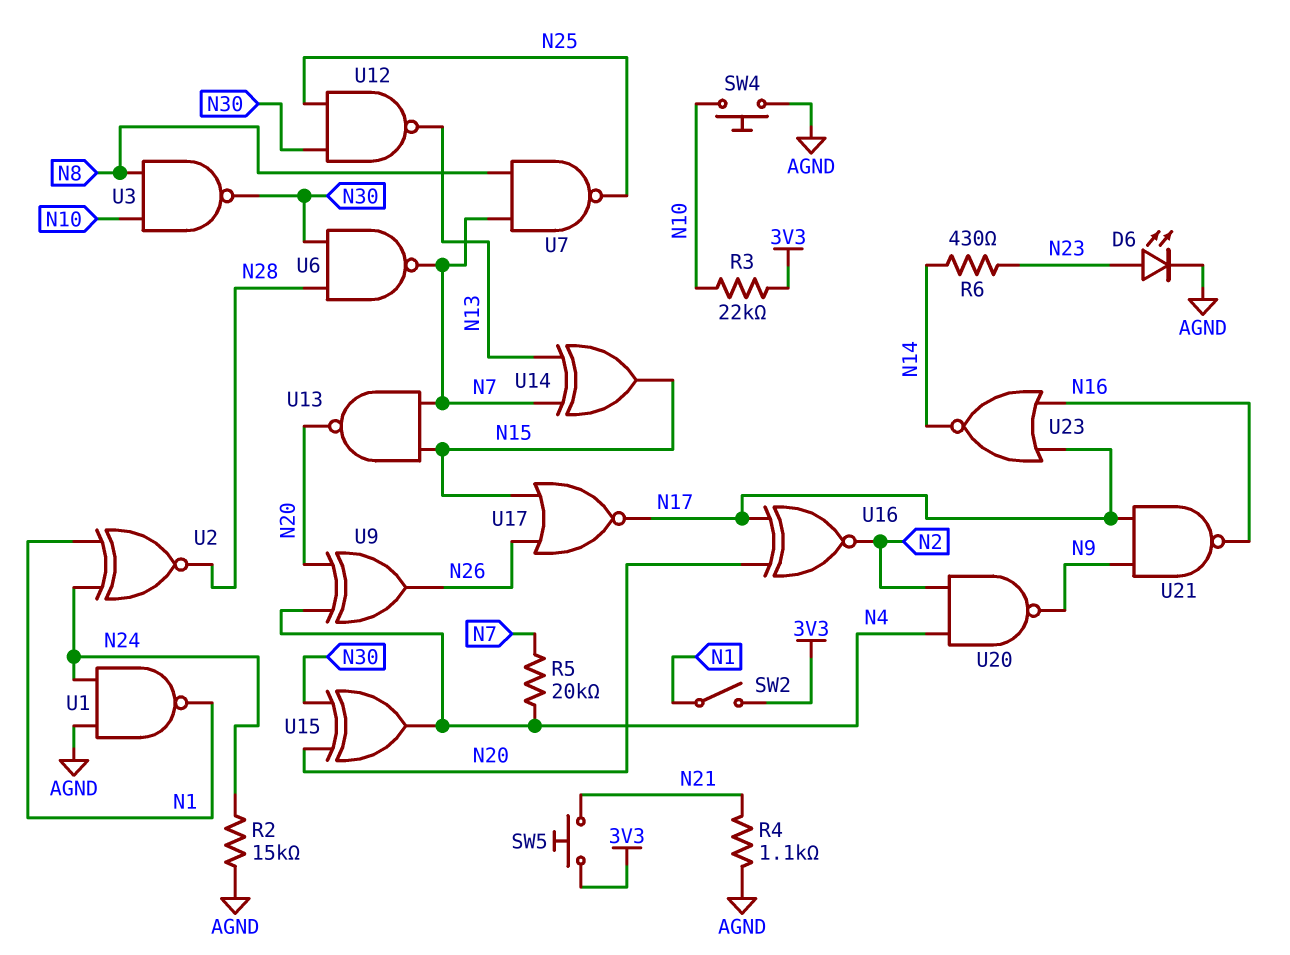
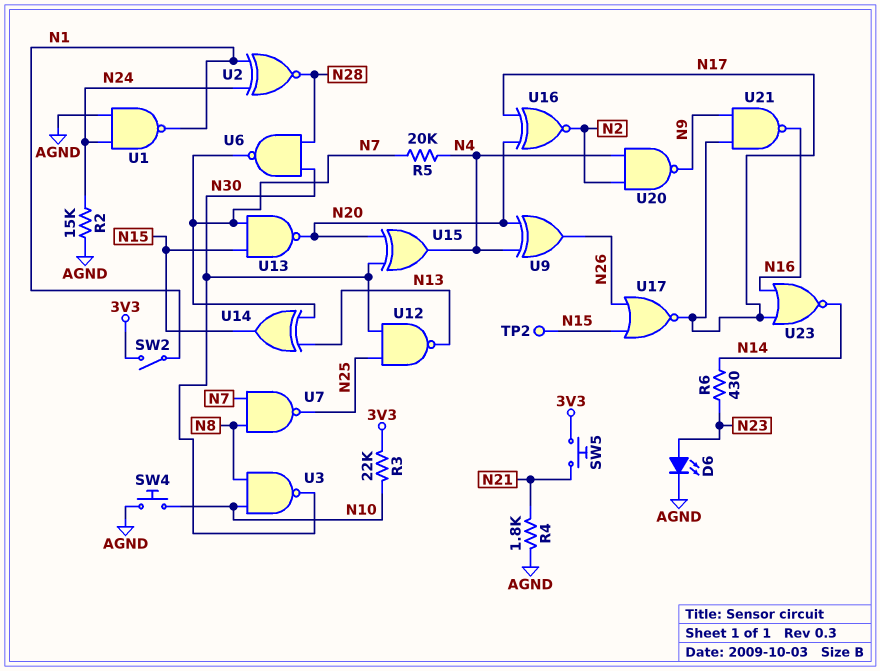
R4: 1.1k (AGND, N21) -> 1.8k (AGND, N21)
TP2: none -> test point (N15)

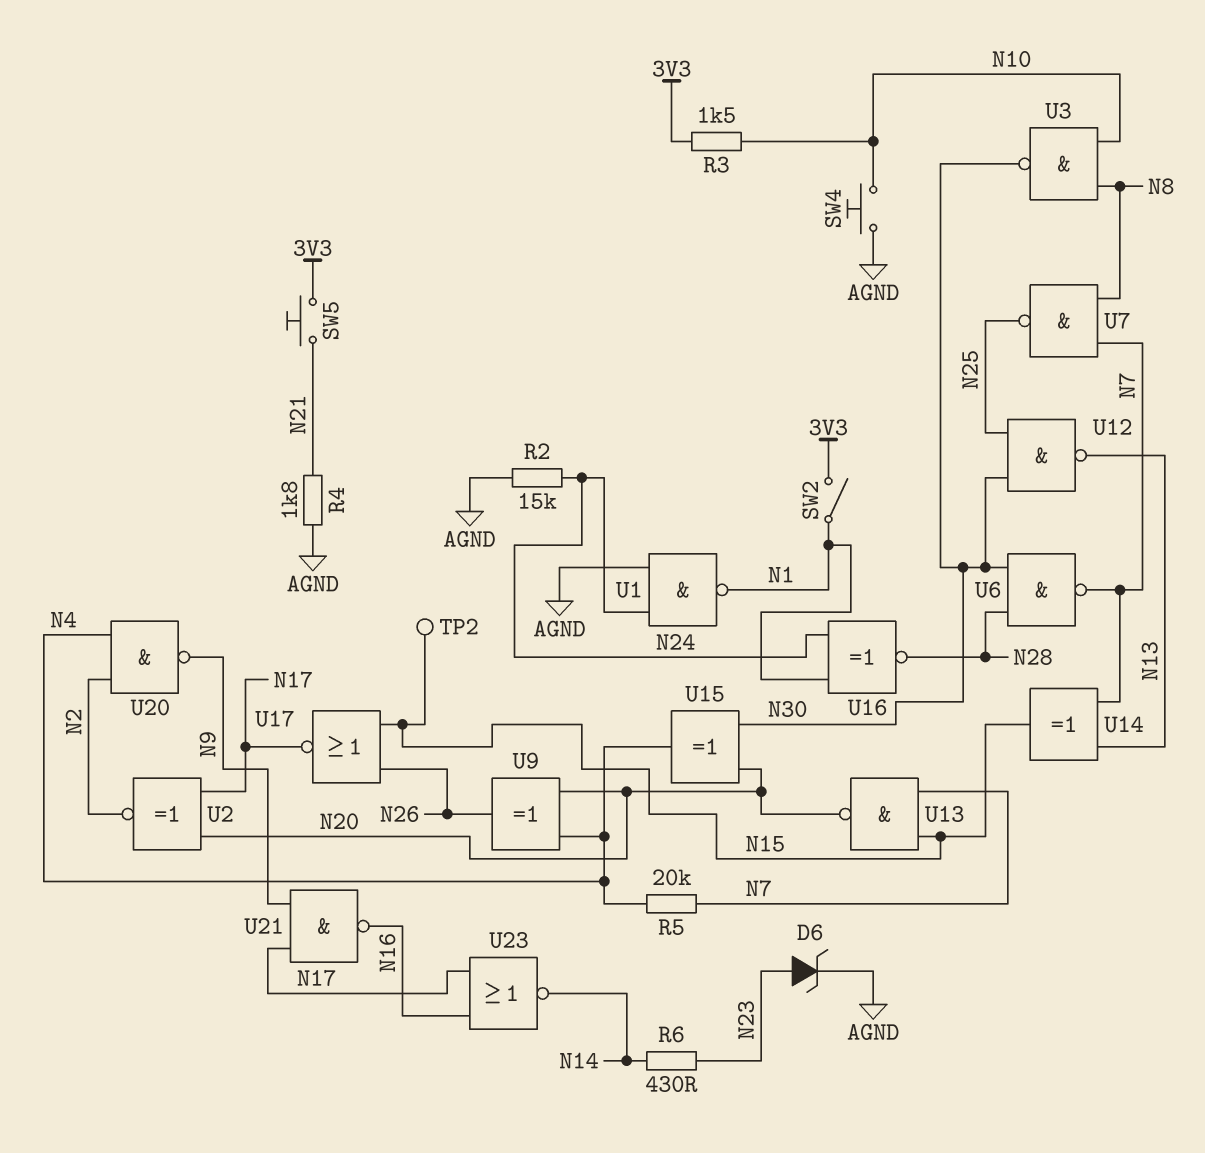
D6: LED (A N23, K AGND) -> zener (A N23, K AGND)
R3: 22k (3V3, N10) -> 1.5k (3V3, N10)
U2: XNOR (in N1, in N24, out N28) -> XNOR (in N17, in N20, out N2)
U16: XNOR (in N17, in N20, out N2) -> XNOR (in N1, in N24, out N28)

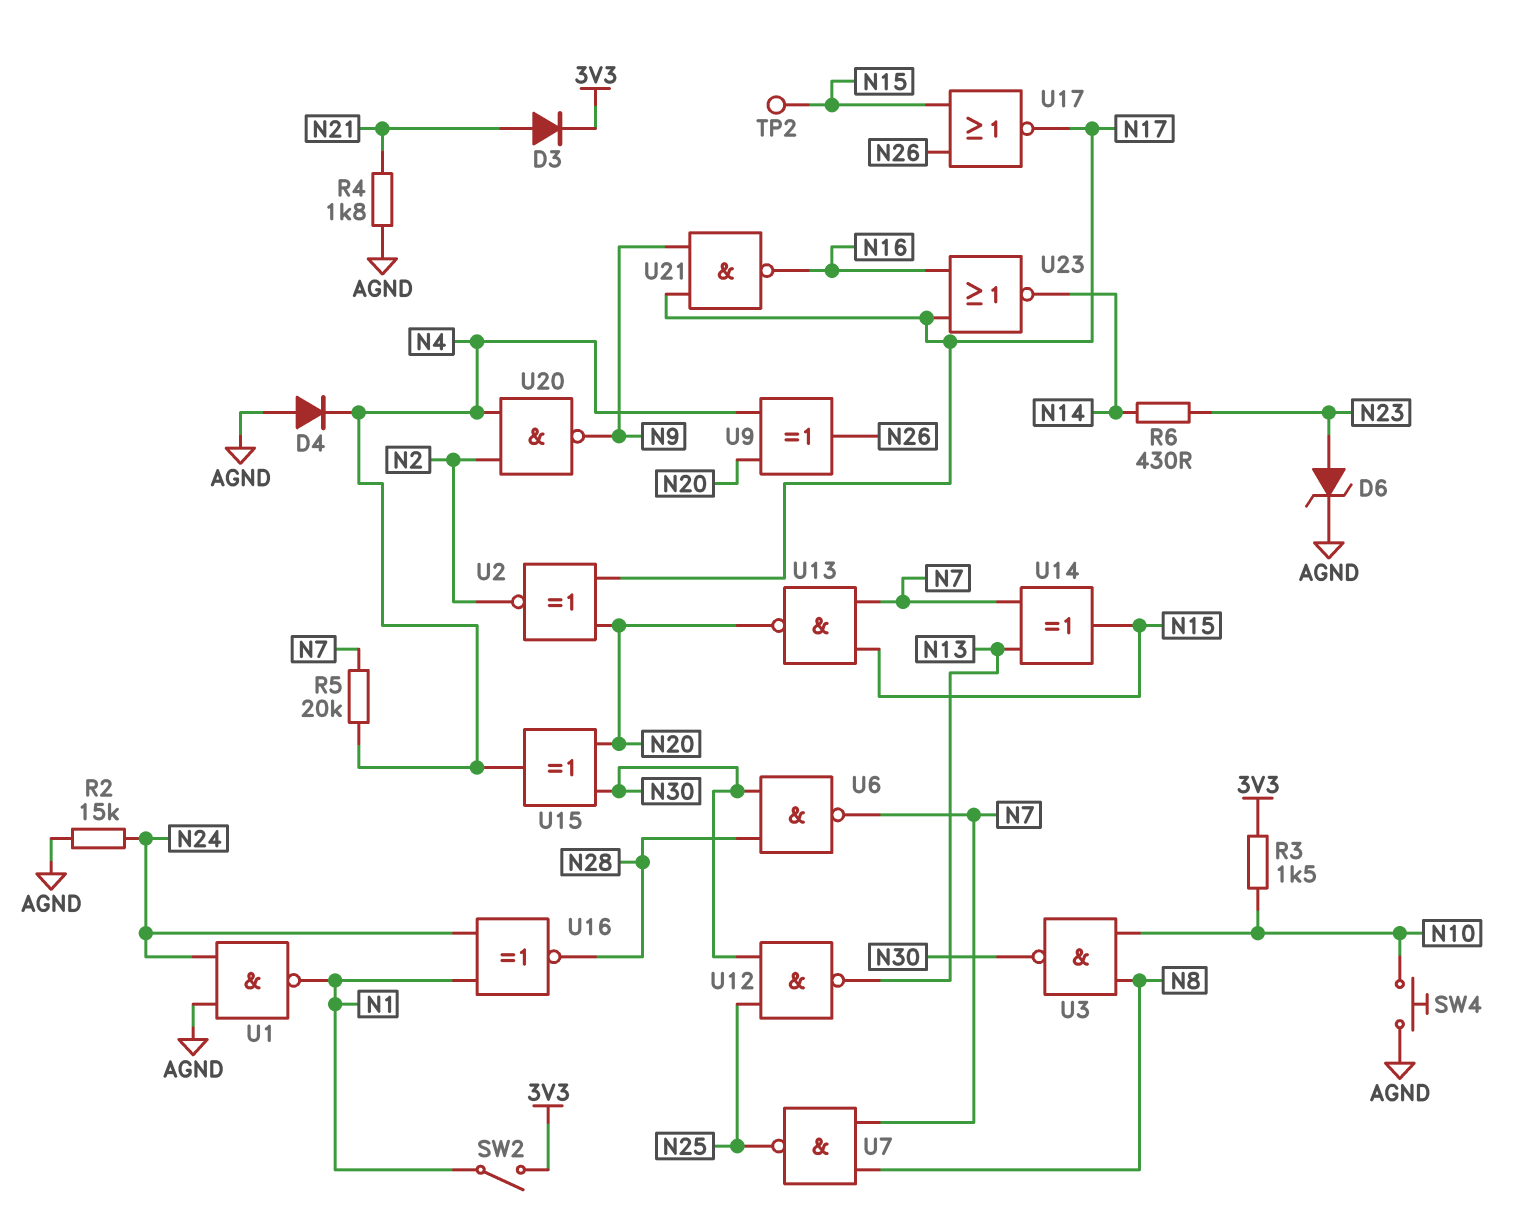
D3: none -> diode (A N21, K 3V3)
D4: none -> diode (A AGND, K N4)
SW5: button (3V3, N21) -> none

